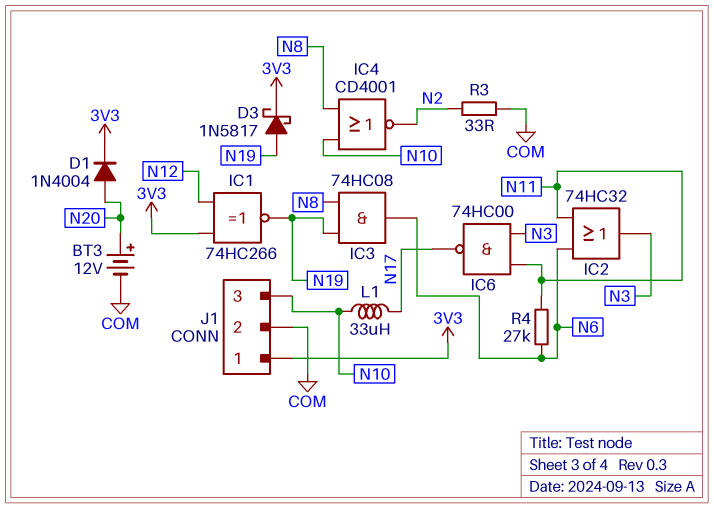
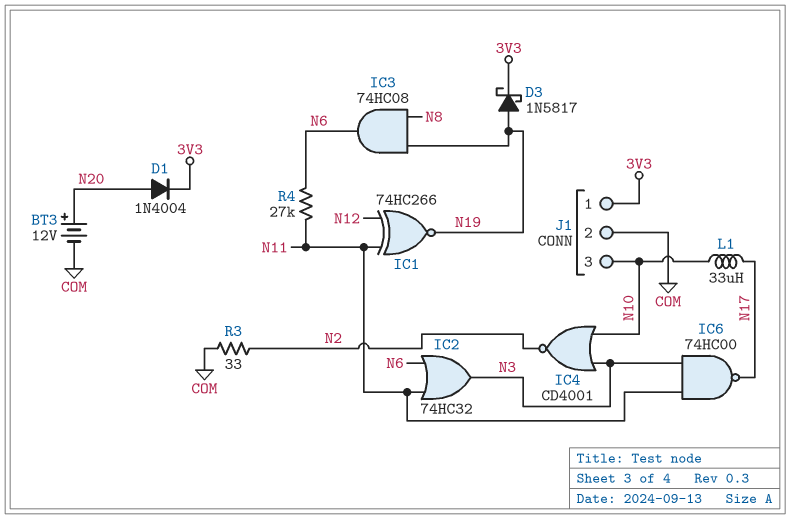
IC1: XNOR 74HC266 (in 3V3, in N12, out N19) -> XNOR 74HC266 (in N11, in N12, out N19)
IC4: NOR CD4001 (in N8, in N10, out N2) -> NOR CD4001 (in N3, in N10, out N2)

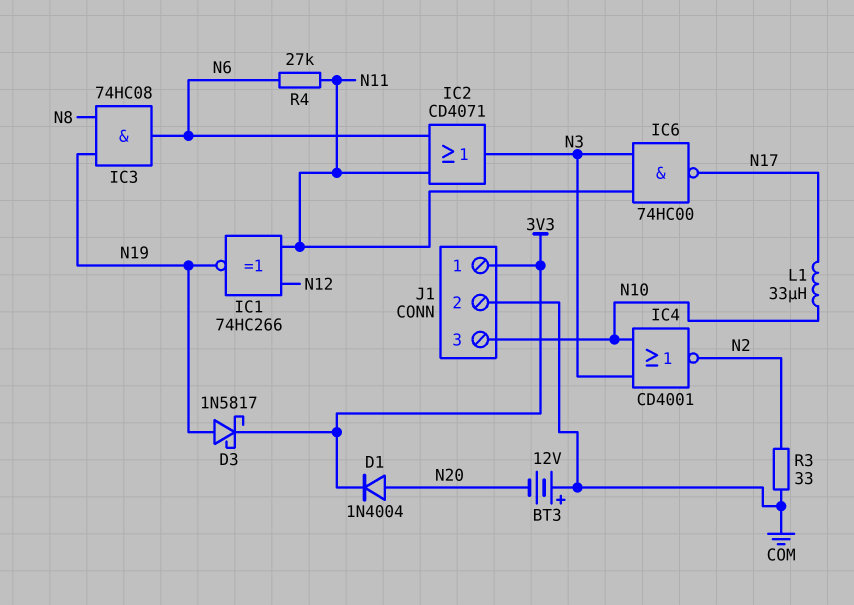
BT3: 12V (plus N20, minus COM) -> 12V (plus COM, minus N20)
IC2: OR 74HC32 (in N6, in N11, out N3) -> OR CD4071 (in N6, in N11, out N3)

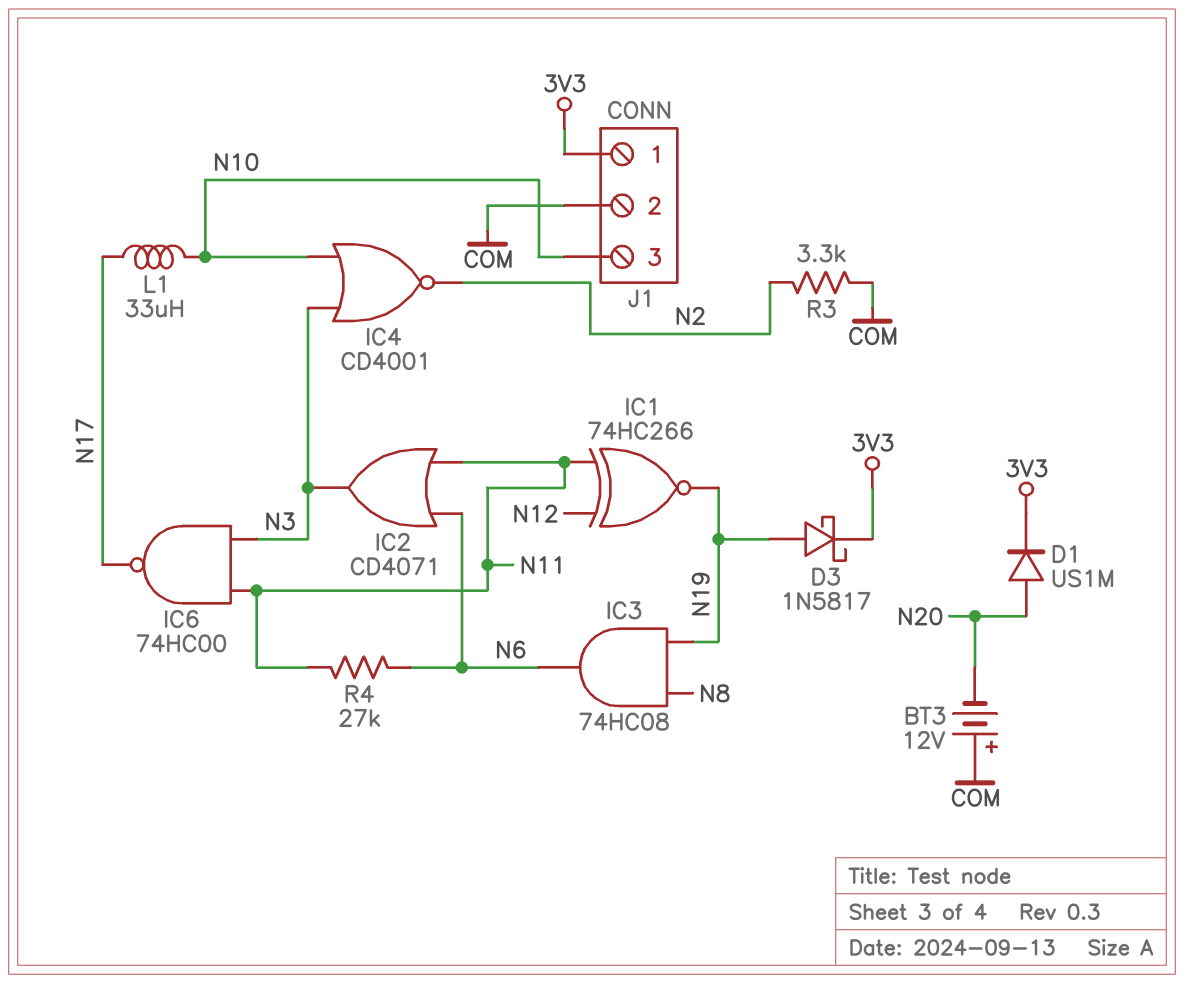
D1: diode 1N4004 (A N20, K 3V3) -> diode US1M (A N20, K 3V3)
R3: 33 (COM, N2) -> 3.3k (COM, N2)

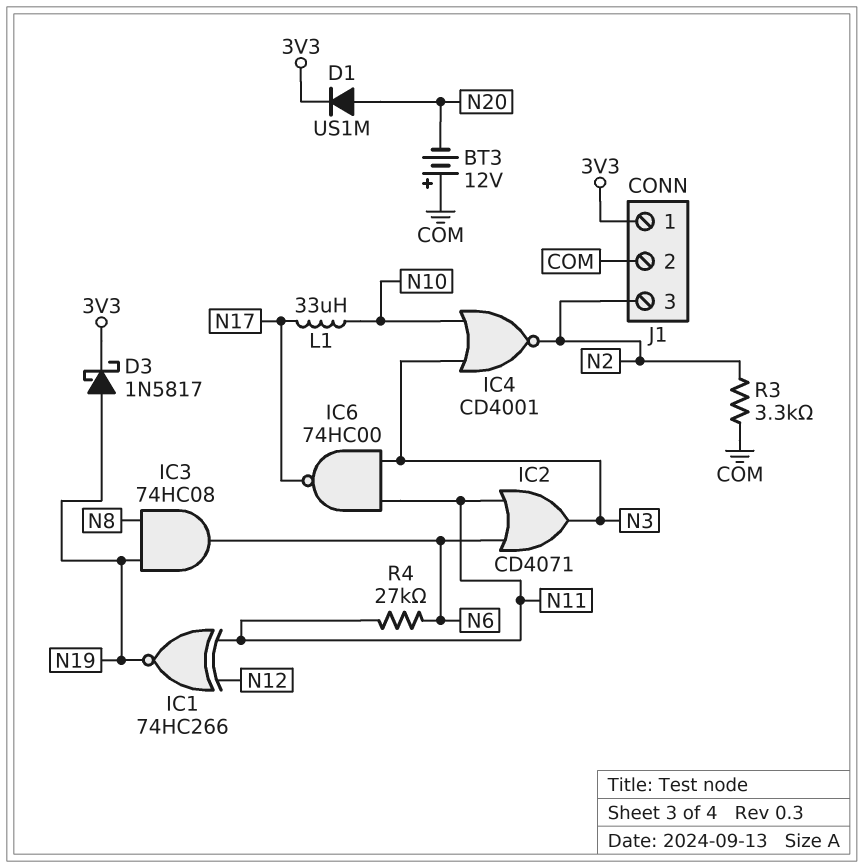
J1 pin 3: N10 -> N2

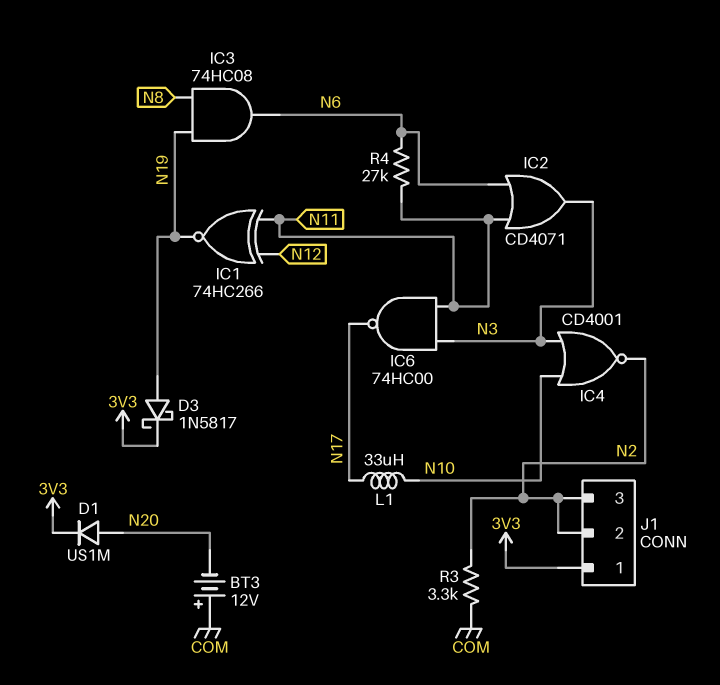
J1 pin 2: COM -> N2

